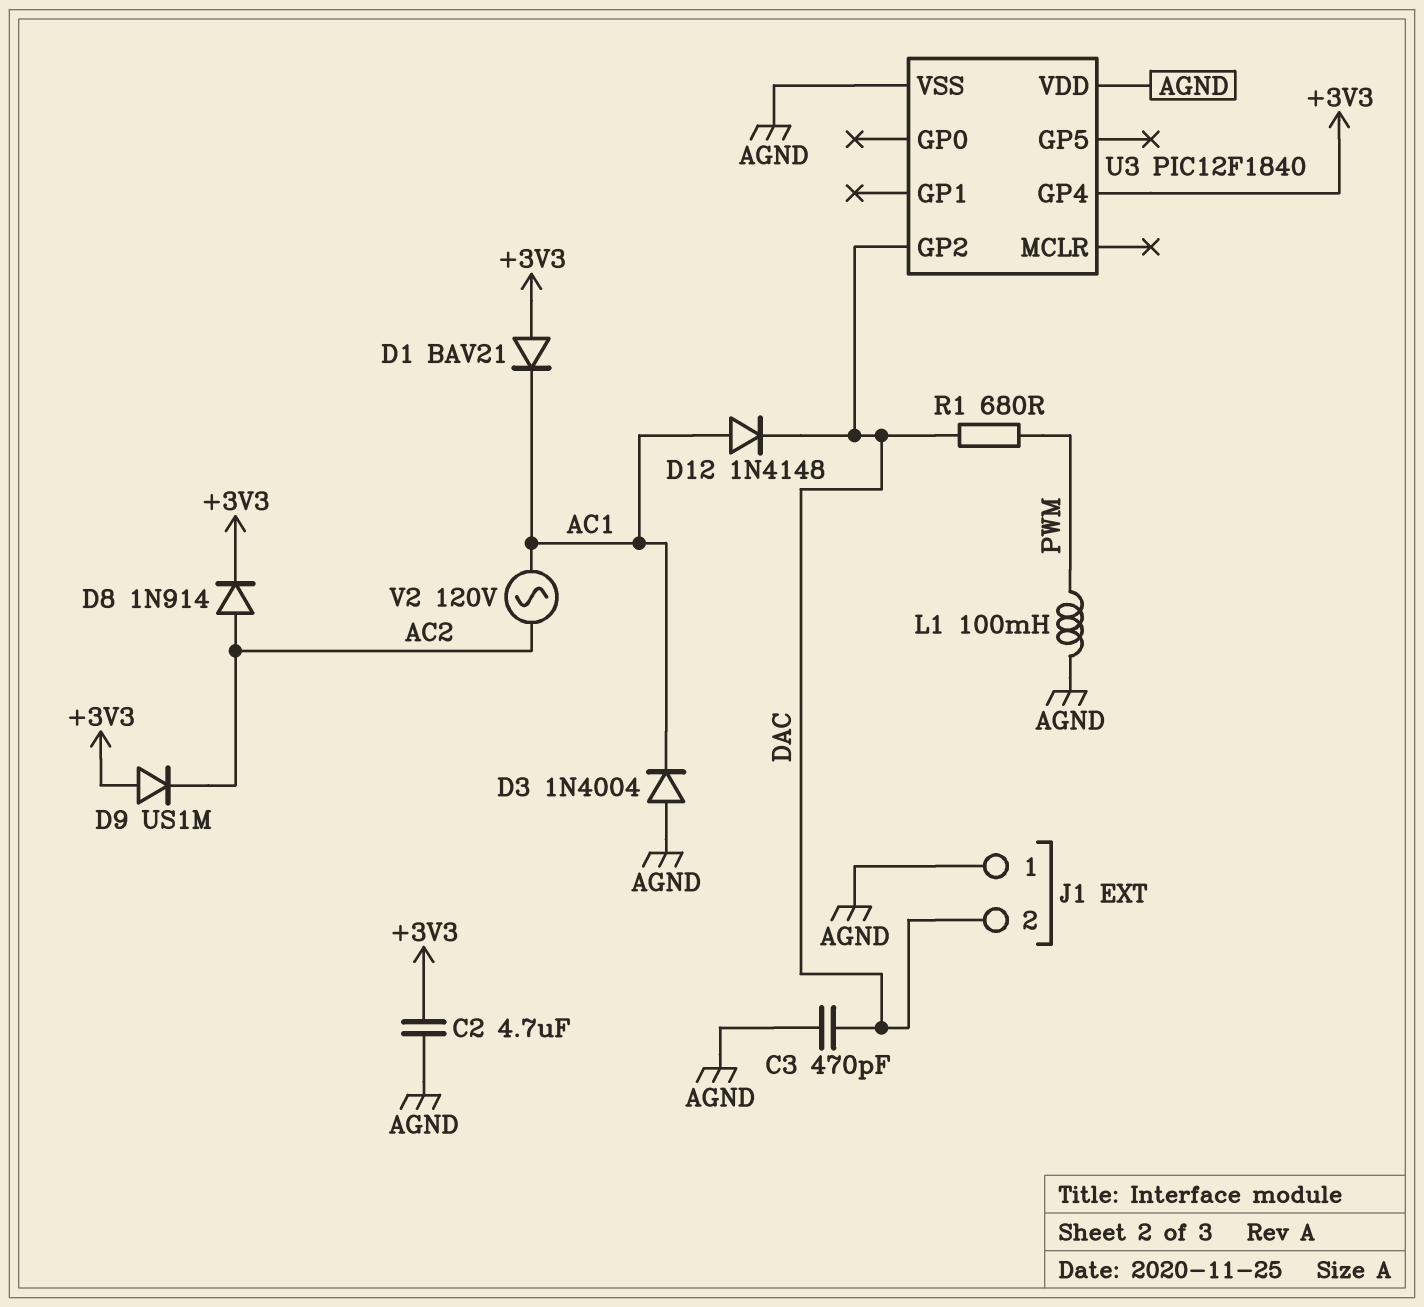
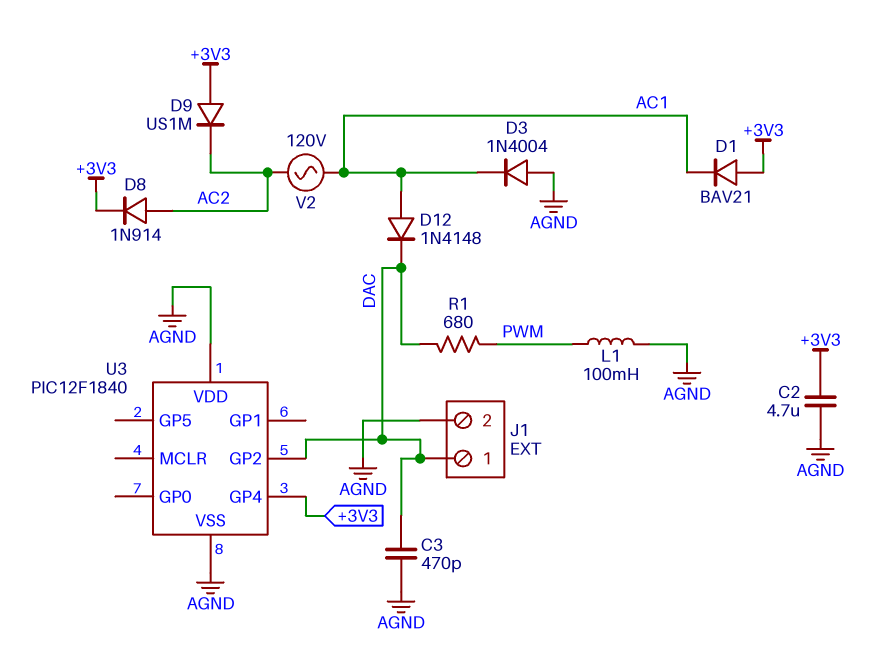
J1 pin 1: AGND -> DAC
J1 pin 2: DAC -> AGND

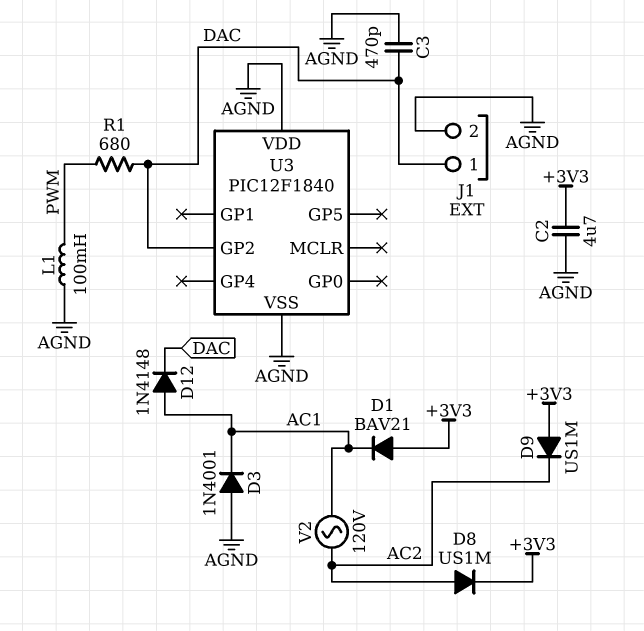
D3: diode 1N4004 (A AGND, K AC1) -> diode 1N4001 (A AGND, K AC1)
D8: diode 1N914 (A AC2, K +3V3) -> diode US1M (A AC2, K +3V3)
U3 pin GP4: +3V3 -> none

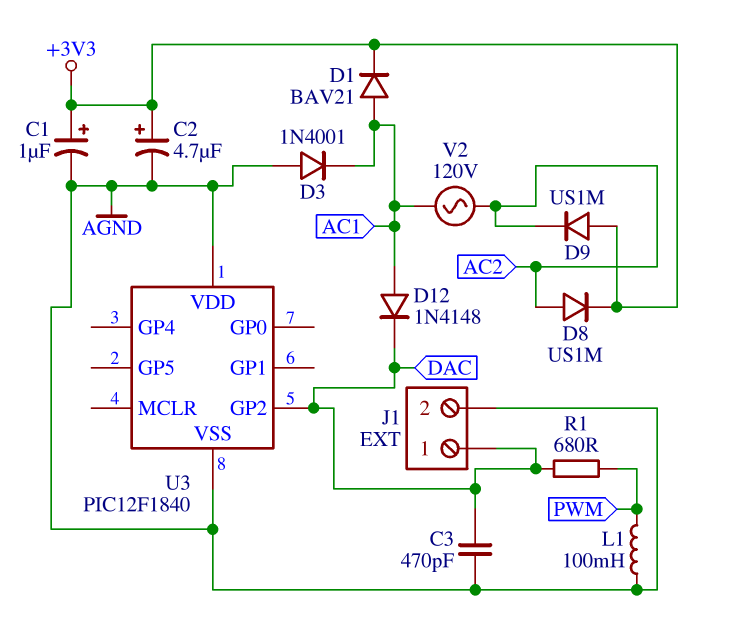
C1: none -> 1uF (plus +3V3, minus AGND)
C2: 4.7uF (+3V3, AGND) -> 4.7uF (plus +3V3, minus AGND)
D1: diode BAV21 (A +3V3, K AC1) -> diode BAV21 (A AC1, K +3V3)

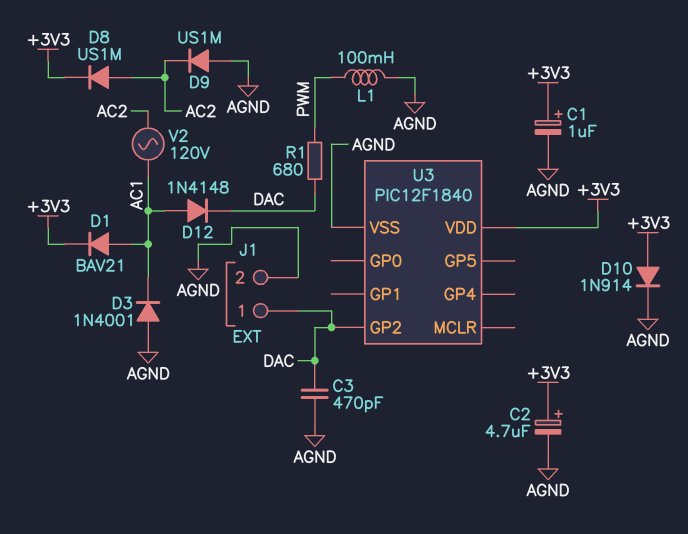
D9: diode US1M (A +3V3, K AC2) -> diode US1M (A AGND, K AC2)
D10: none -> diode 1N914 (A +3V3, K AGND)
U3 pin VDD: AGND -> +3V3

